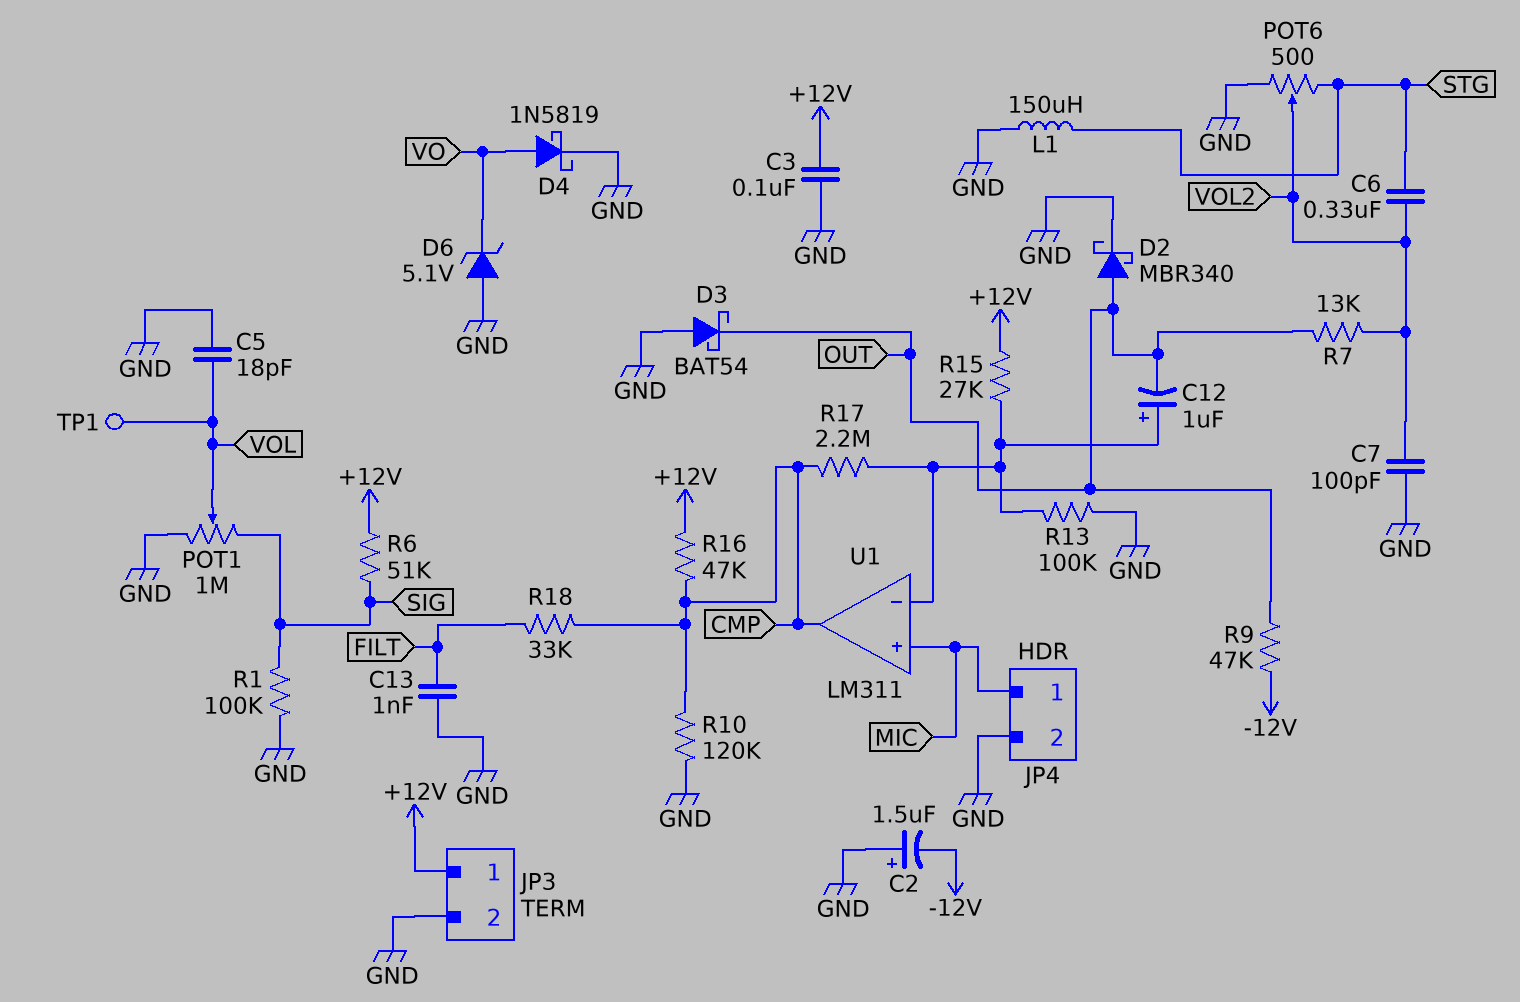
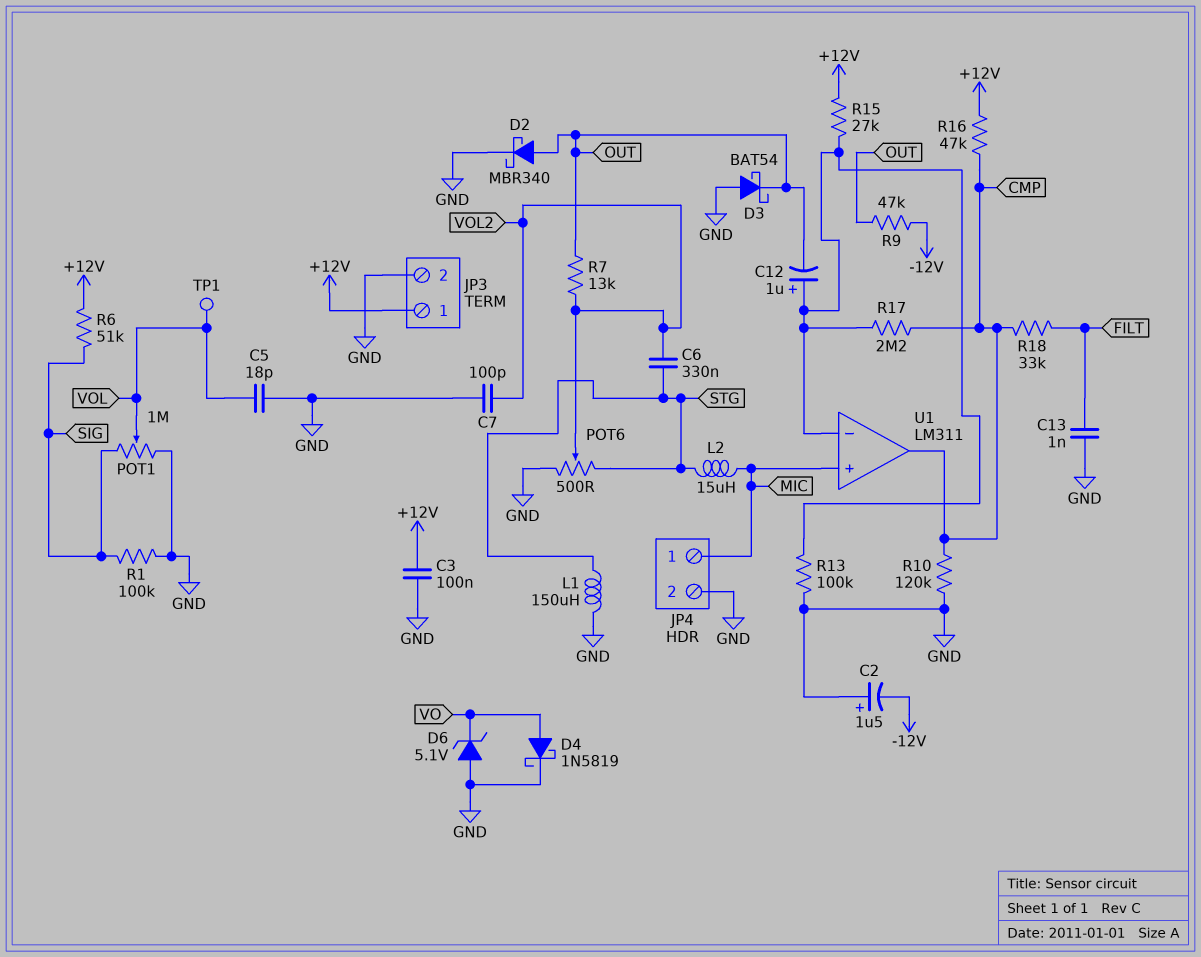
L2: none -> 15uH (MIC, STG)

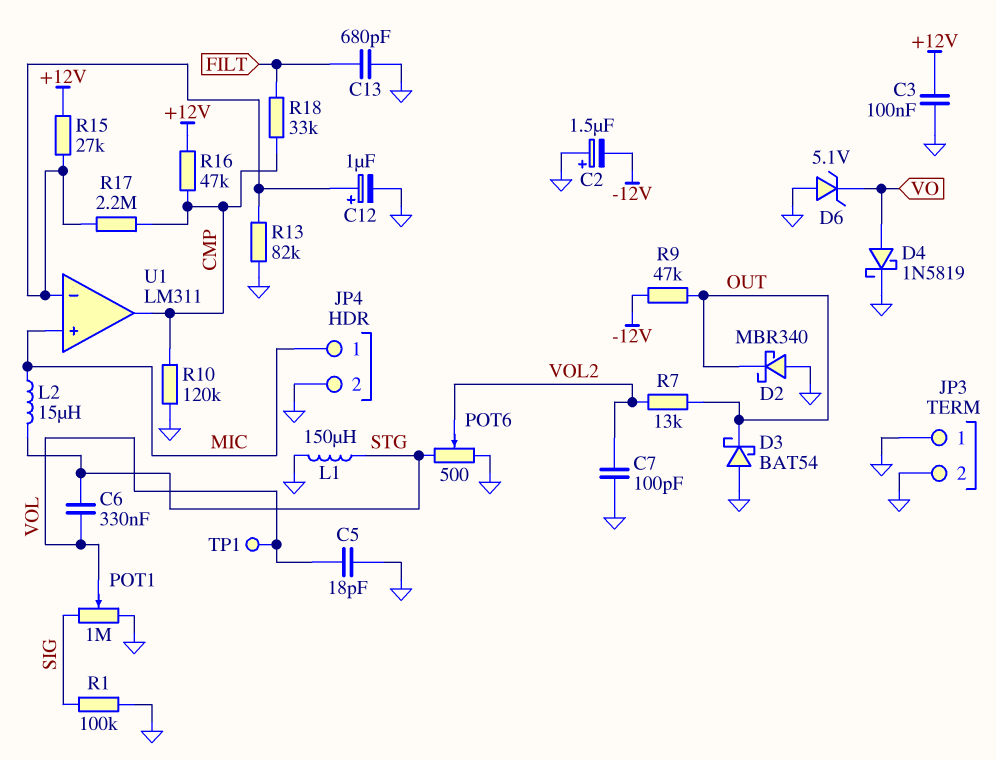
C6: 330nF (STG, VOL2) -> 330nF (STG, VOL)
C12: 1uF (plus U1/in-, minus OUT) -> 1uF (plus U1/in-, minus GND)
C13: 1nF (FILT, GND) -> 680pF (FILT, GND)
D2: schottky MBR340 (A OUT, K GND) -> schottky MBR340 (A GND, K OUT)
JP3 pin 1: +12V -> GND
R6: 51k (+12V, SIG) -> none
R13: 100k (GND, U1/in-) -> 82k (GND, U1/in-)

